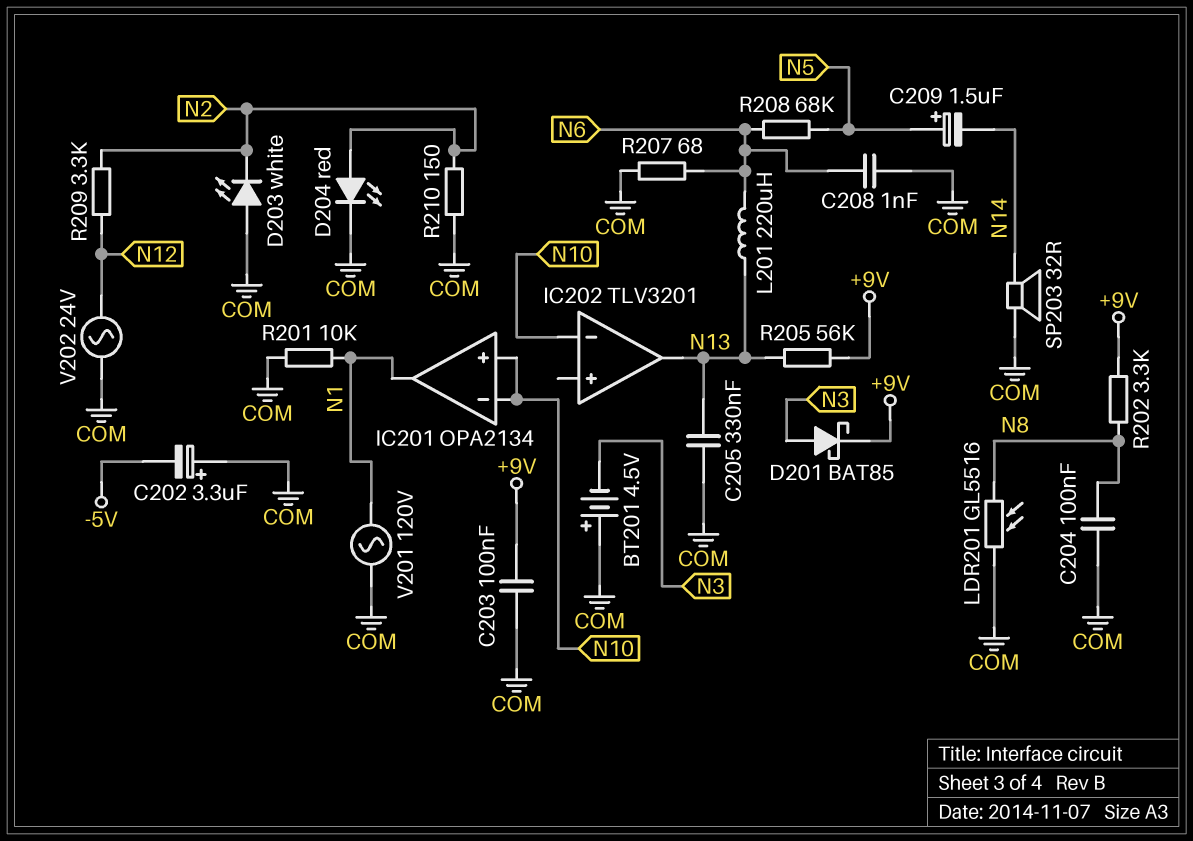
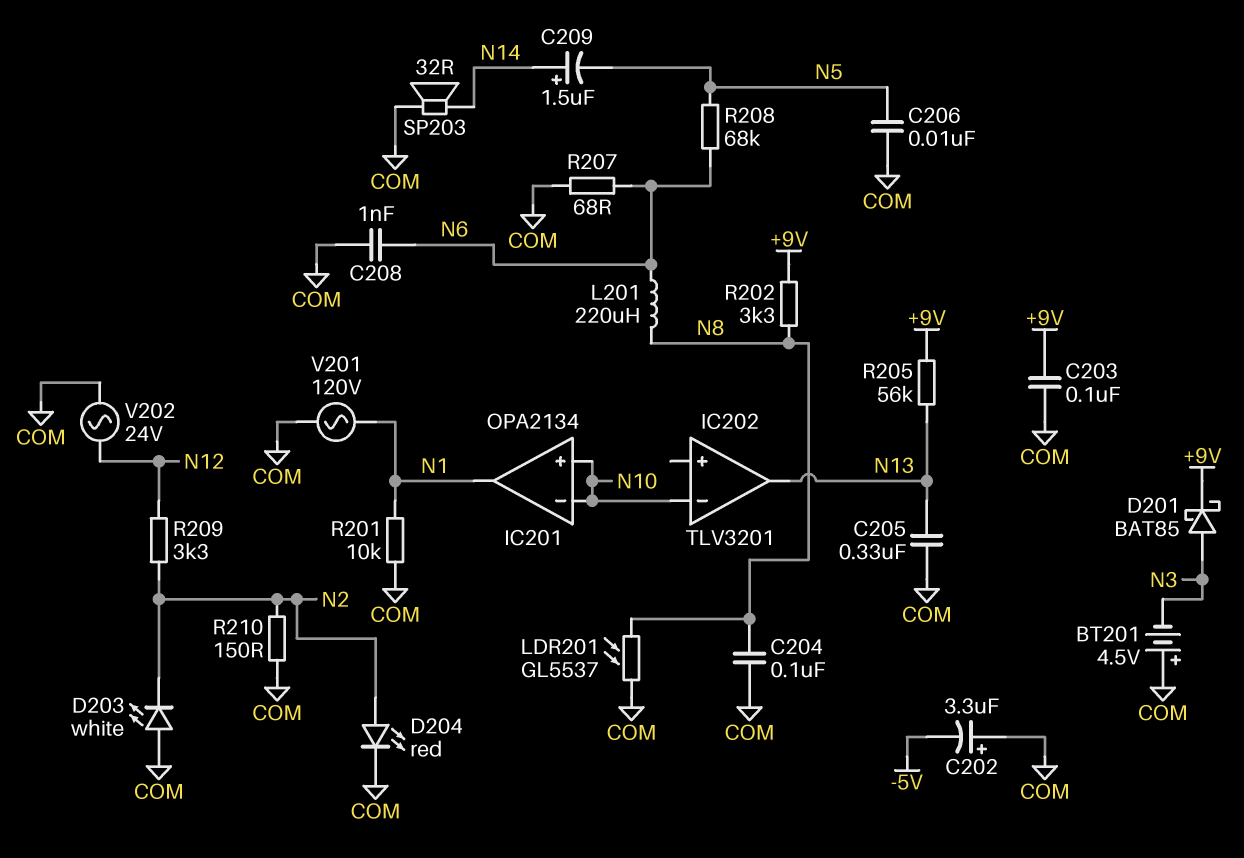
C206: none -> 10nF (COM, N5)
C209: 1.5uF (plus N5, minus N14) -> 1.5uF (plus N14, minus N5)
L201: 220uH (N6, N13) -> 220uH (N6, N8)
LDR201: GL5516 (COM, N8) -> GL5537 (COM, N8)

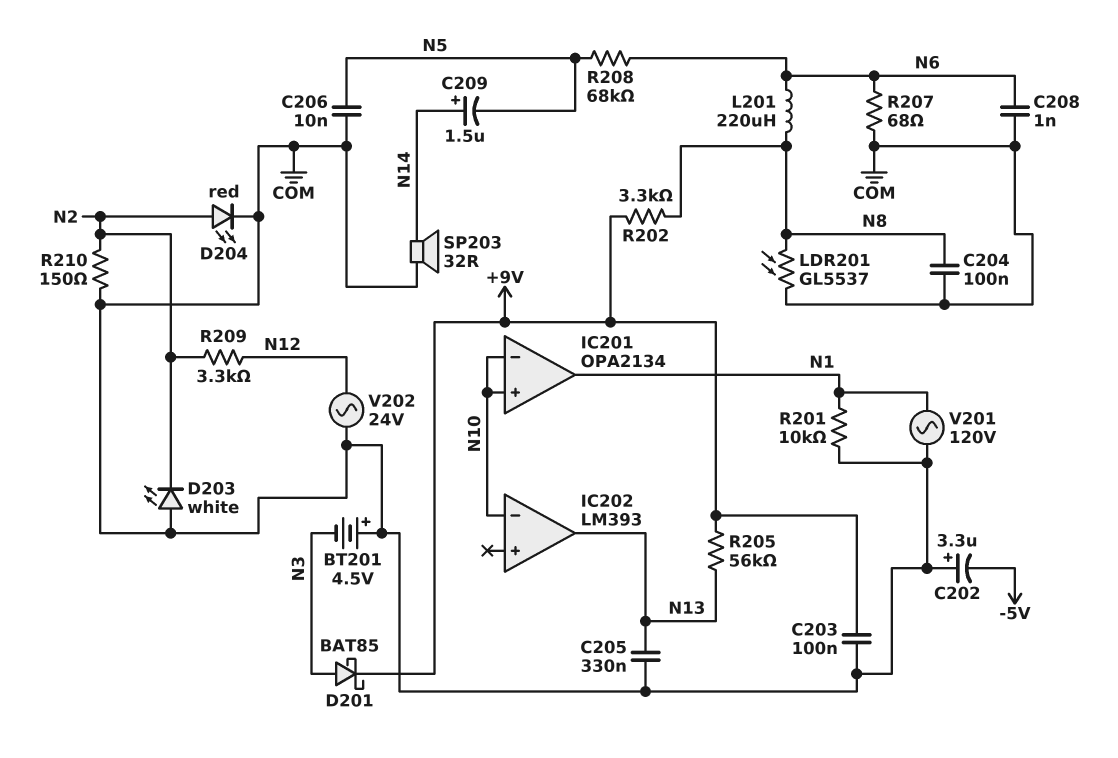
IC202: TLV3201 -> LM393

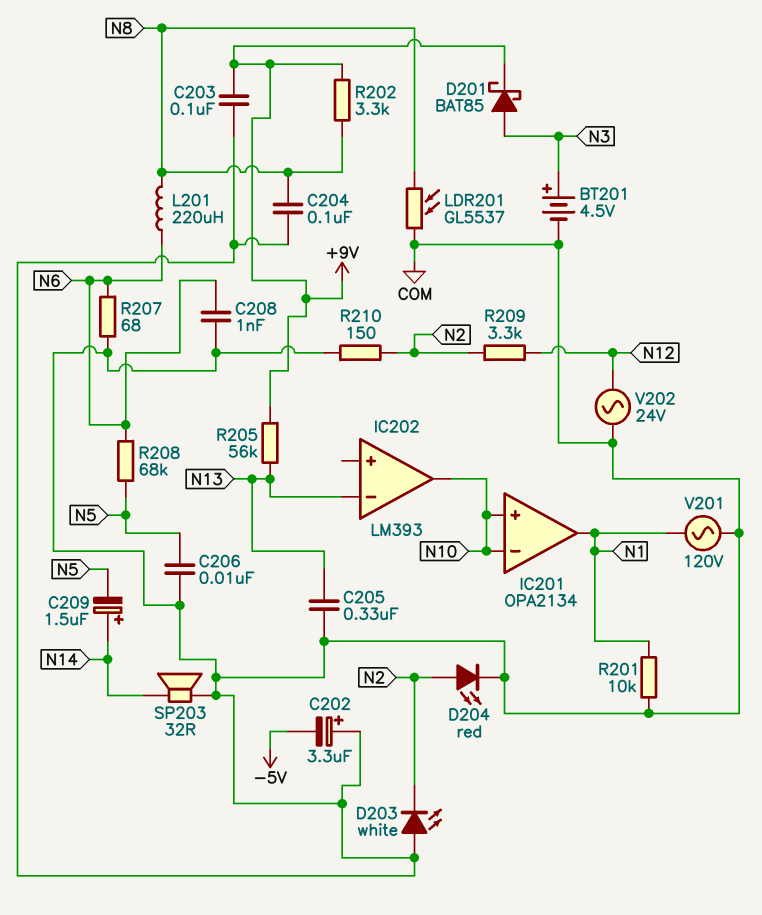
BT201: 4.5V (plus COM, minus N3) -> 4.5V (plus N3, minus COM)
IC202 pin in-: N10 -> N13
IC202 pin out: N13 -> N10

